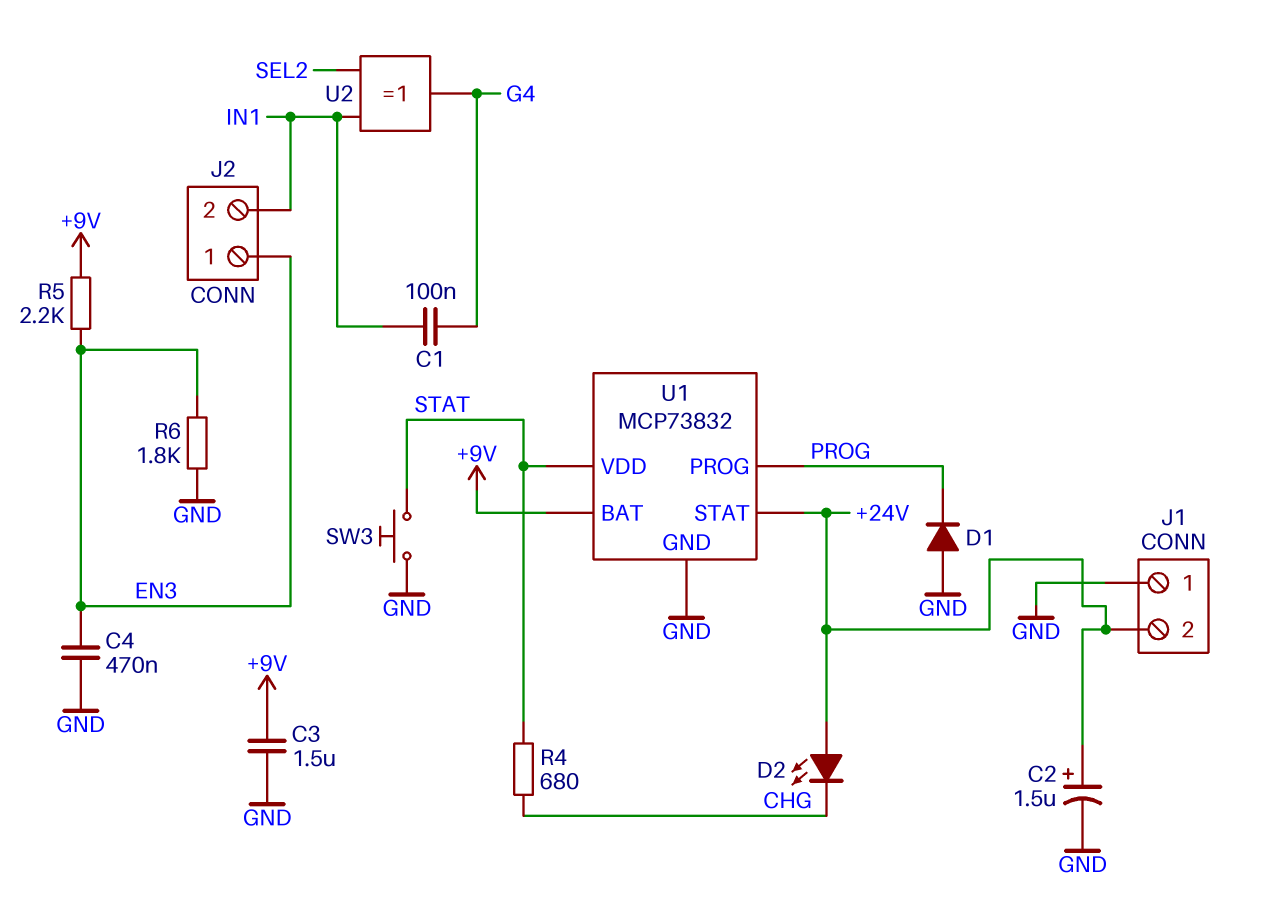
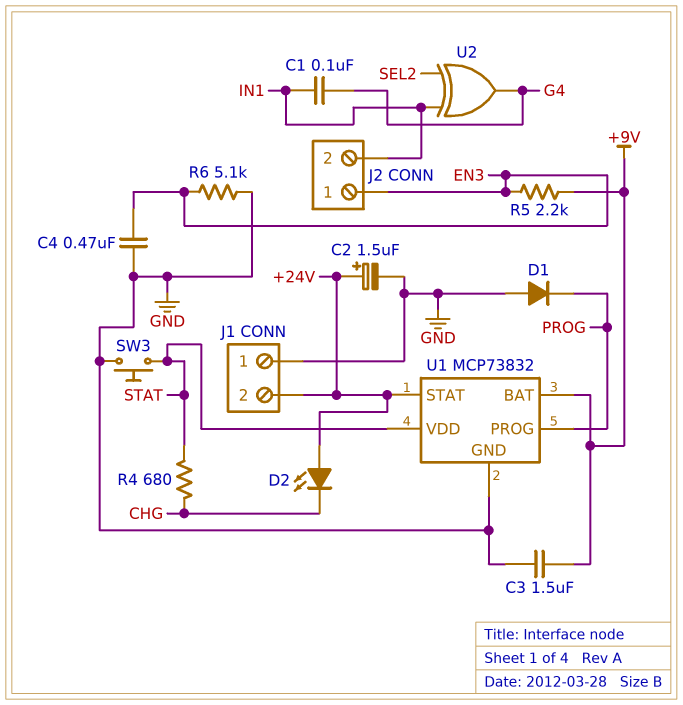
R6: 1.8k (EN3, GND) -> 5.1k (EN3, GND)

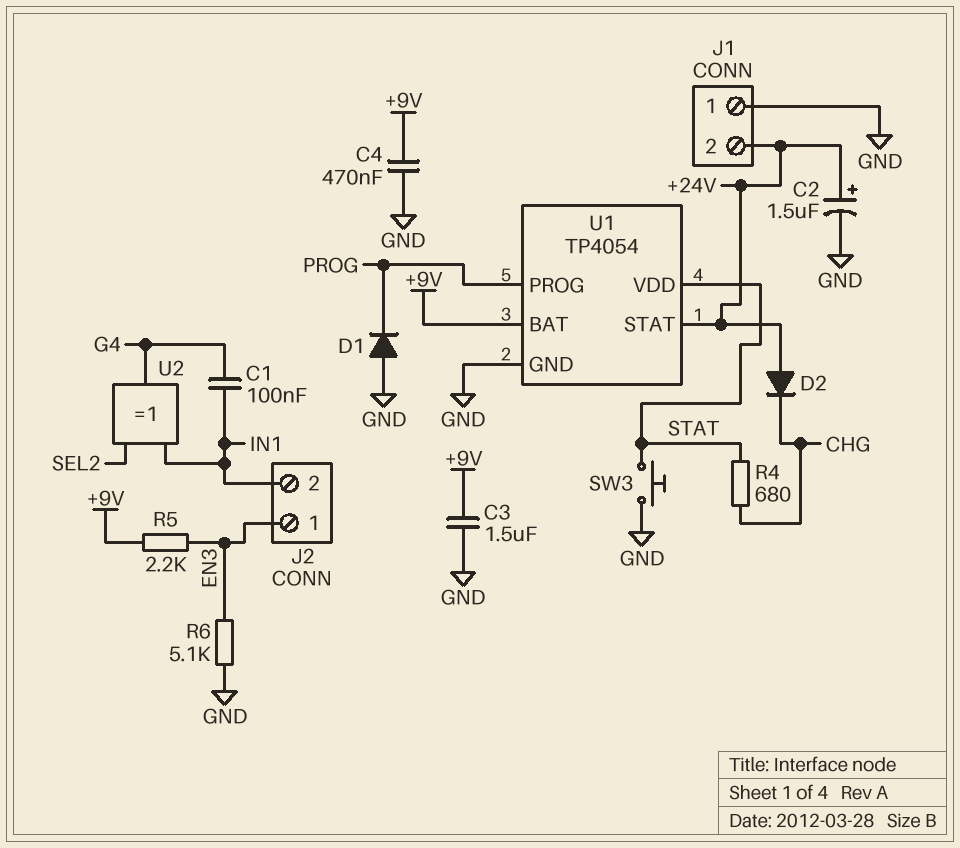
C4: 470nF (EN3, GND) -> 470nF (+9V, GND)
D2: LED (A +24V, K CHG) -> diode (A +24V, K CHG)
U1: MCP73832 -> TP4054

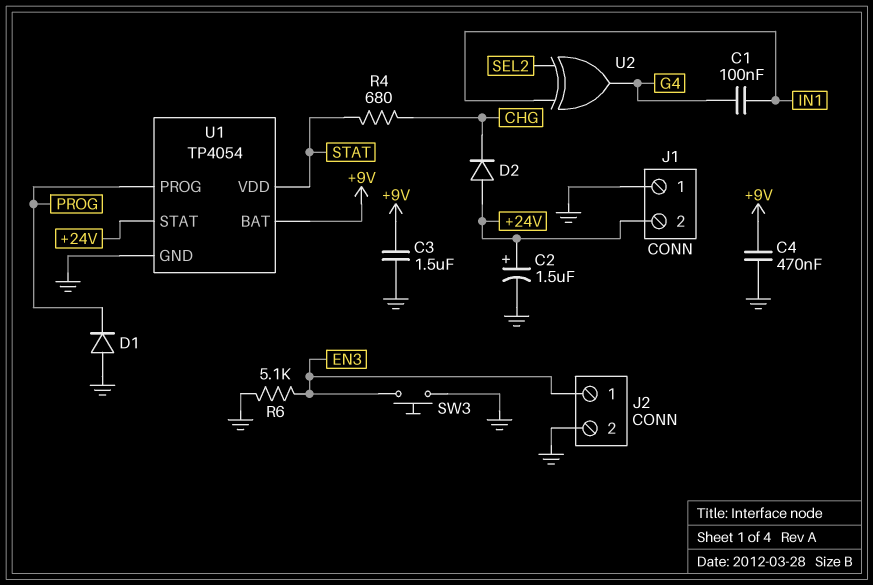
J2 pin 2: IN1 -> GND
R5: 2.2k (+9V, EN3) -> none
SW3: button (GND, STAT) -> button (EN3, GND)

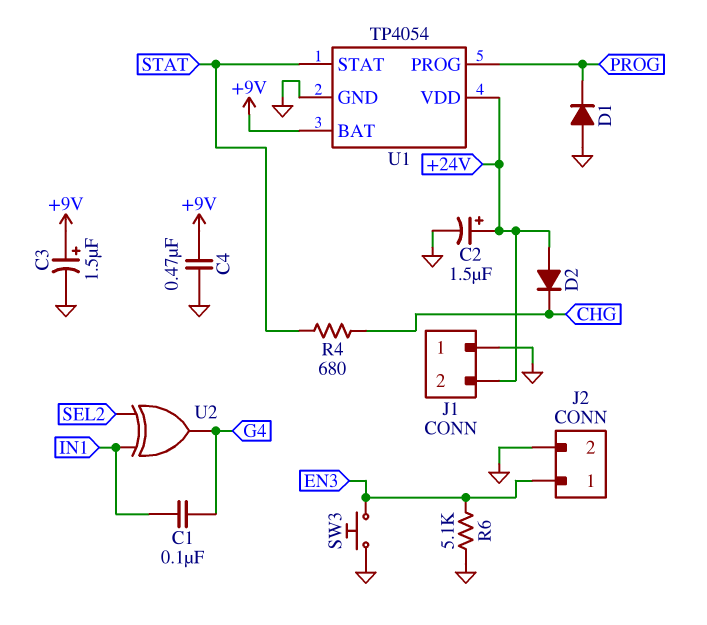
C3: 1.5uF (+9V, GND) -> 1.5uF (plus +9V, minus GND)
U1 pin STAT: +24V -> STAT
U1 pin VDD: STAT -> +24V

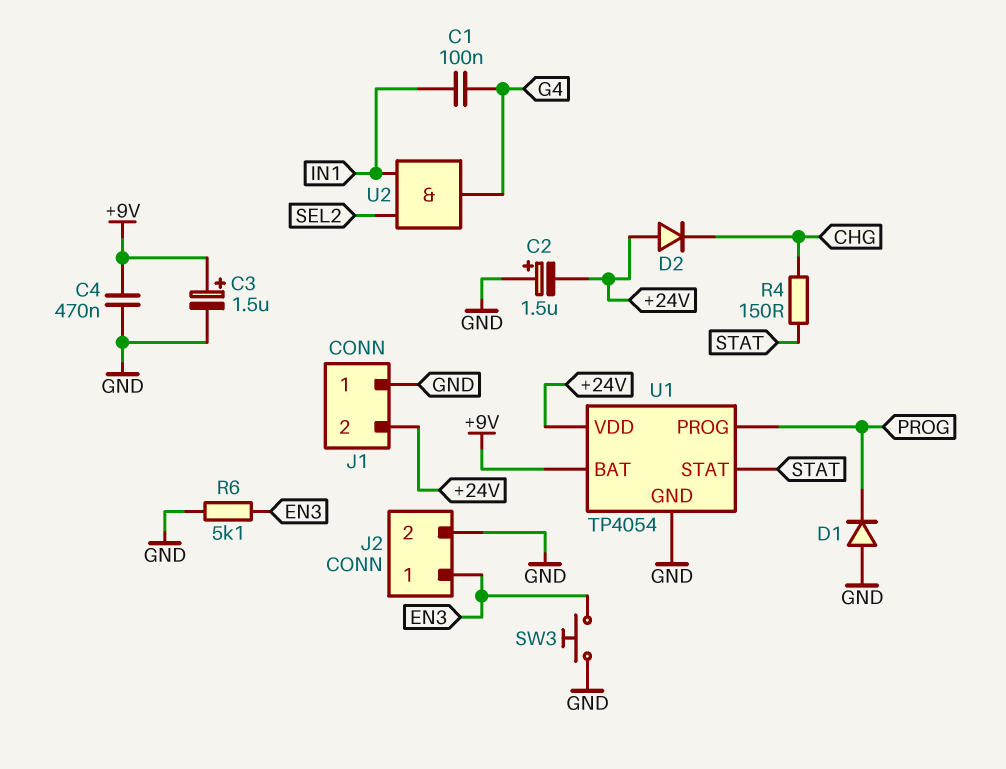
C2: 1.5uF (plus +24V, minus GND) -> 1.5uF (plus GND, minus +24V)
R4: 680 (CHG, STAT) -> 150 (CHG, STAT)
U2: XOR (in IN1, in SEL2, out G4) -> AND (in IN1, in SEL2, out G4)

